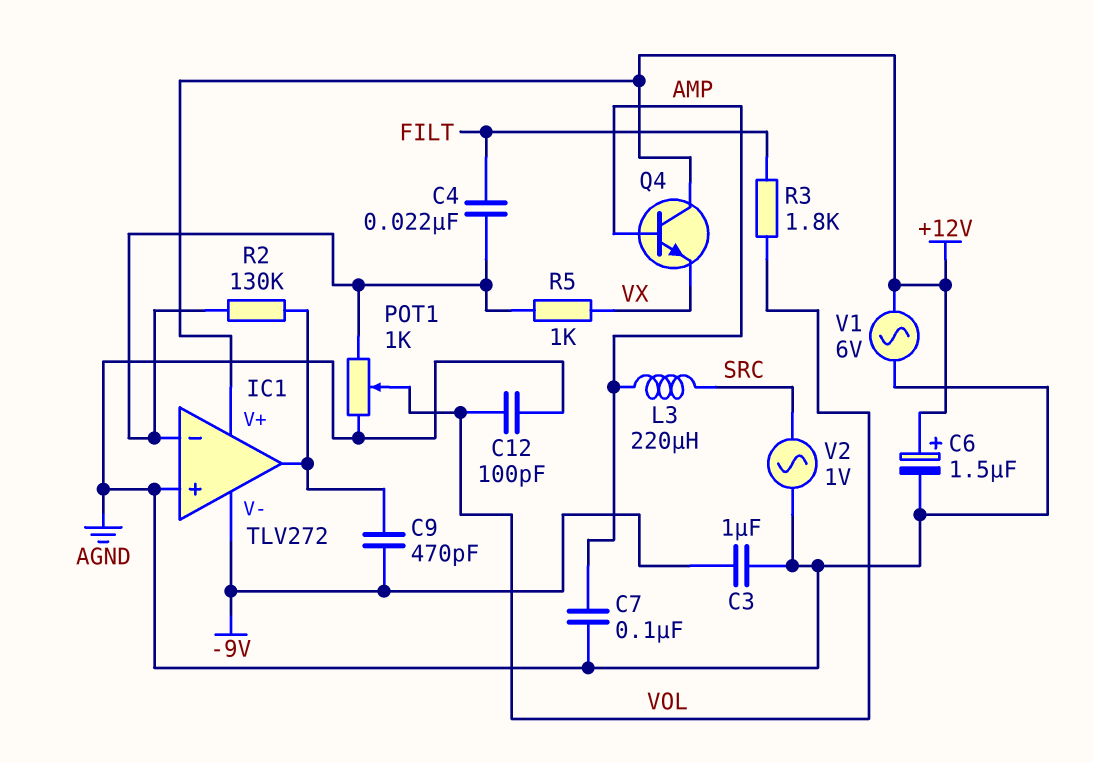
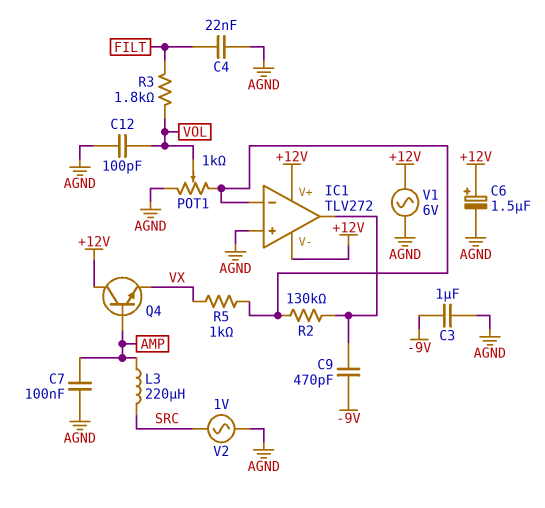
C4: 22nF (FILT, IC1/in-) -> 22nF (AGND, FILT)
IC1 pin V-: -9V -> +12V

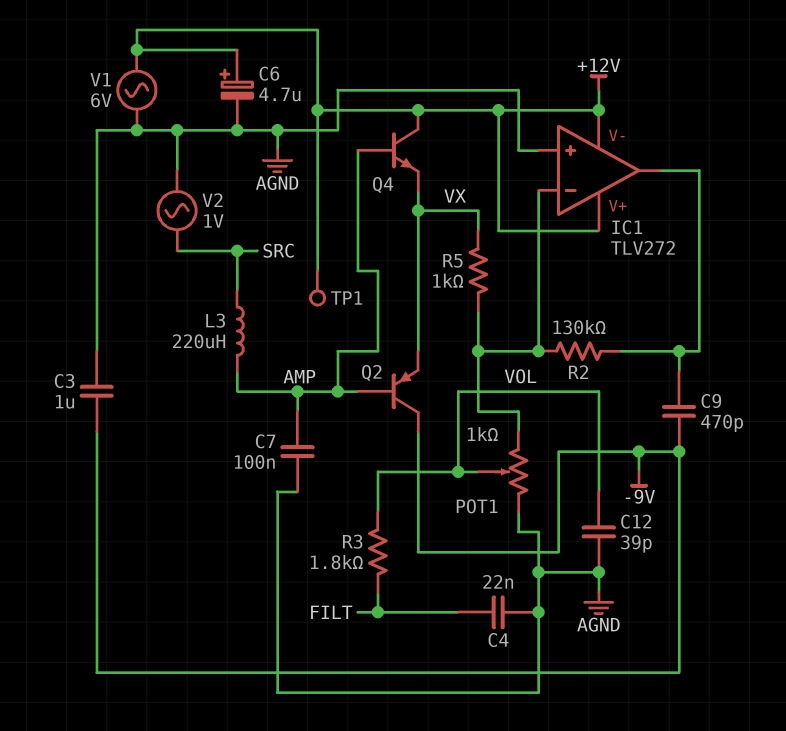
C6: 1.5uF (plus +12V, minus AGND) -> 4.7uF (plus +12V, minus AGND)
C12: 100pF (AGND, VOL) -> 39pF (AGND, VOL)
Q2: none -> PNP (B AMP, C -9V, E VX)
TP1: none -> test point (+12V)

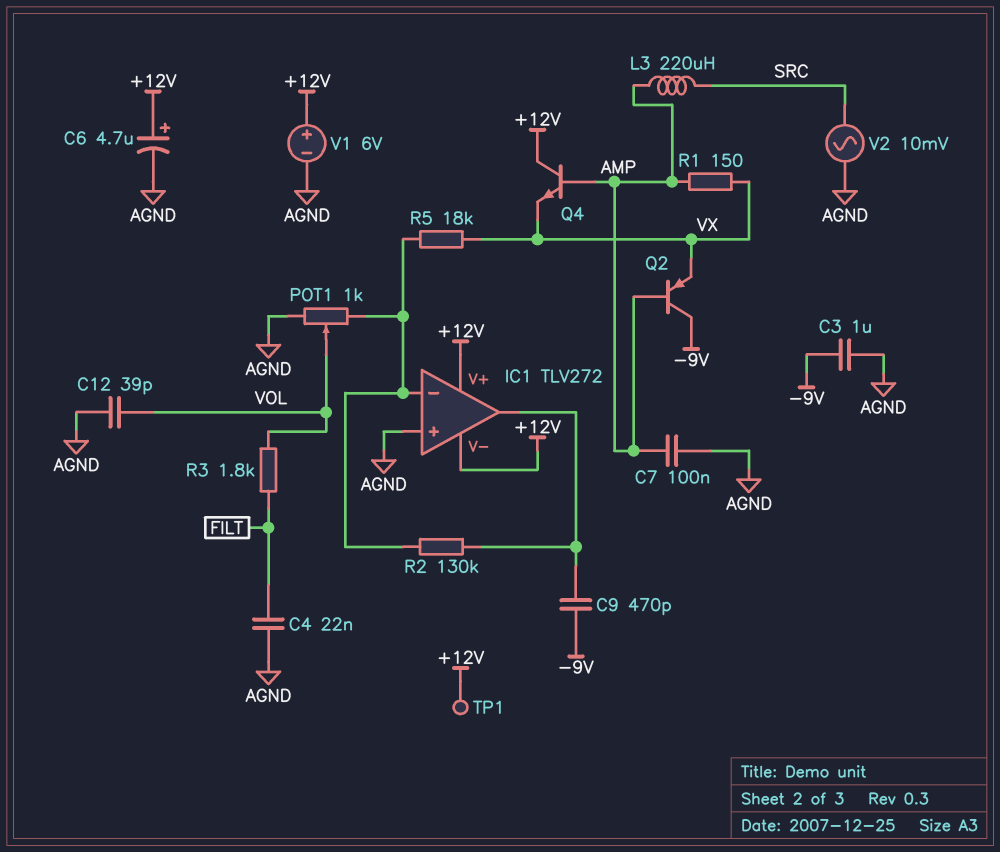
R1: none -> 150 (AMP, VX)
R5: 1k (IC1/in-, VX) -> 18k (IC1/in-, VX)
V1: AC 6V (+12V, AGND) -> 6V (plus +12V, minus AGND)
V2: AC 1V (AGND, SRC) -> AC 10mV (AGND, SRC)

